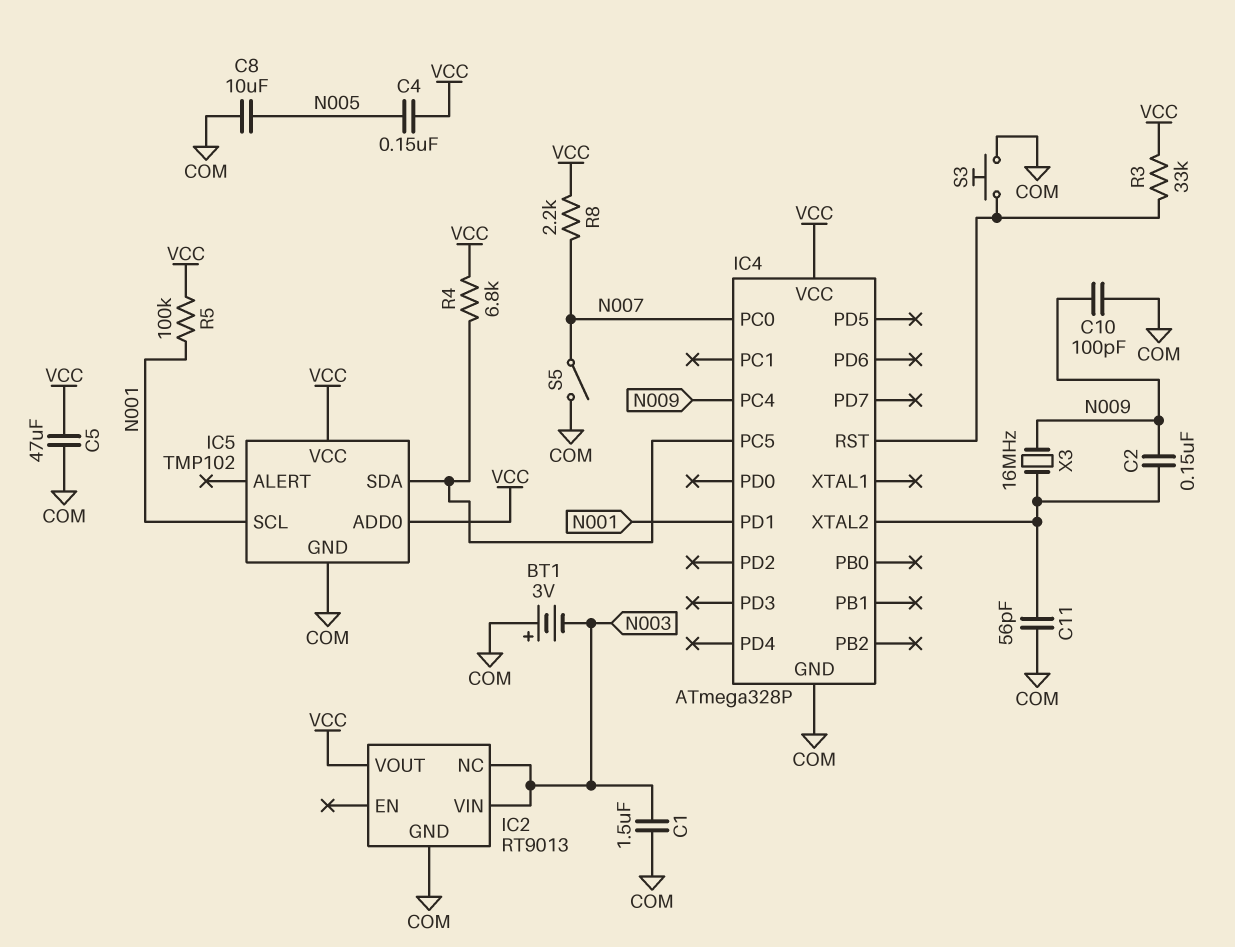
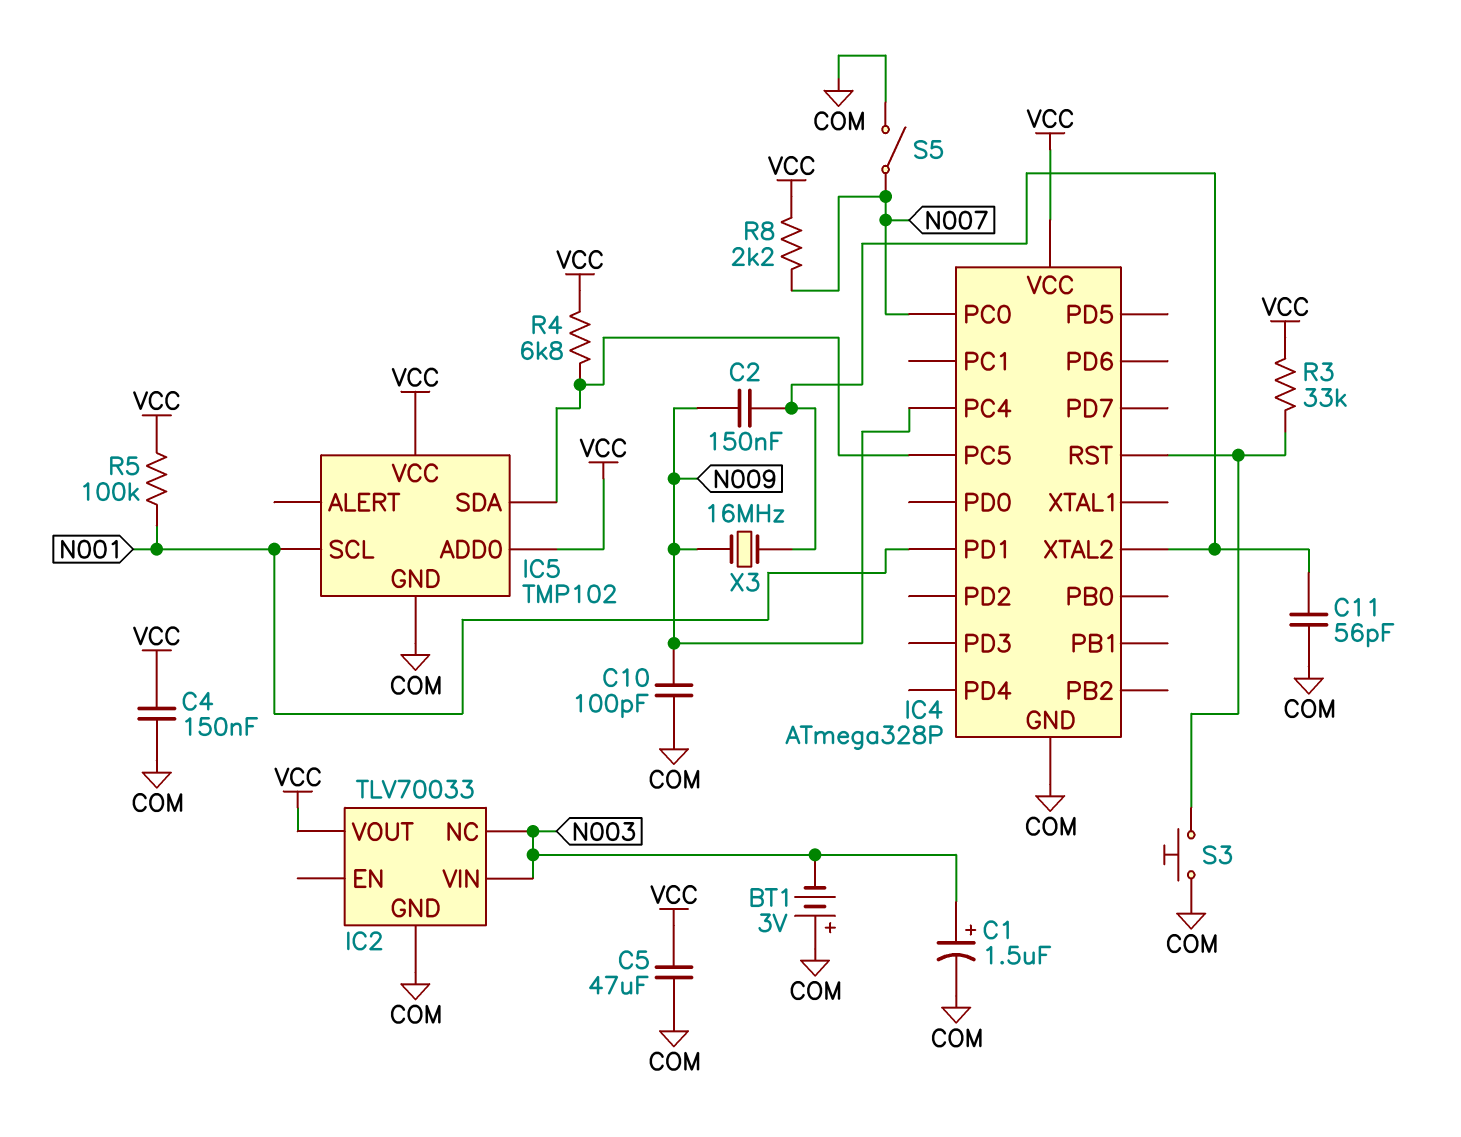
C1: 1.5uF (COM, N003) -> 1.5uF (plus N003, minus COM)
C4: 150nF (N005, VCC) -> 150nF (COM, VCC)
C8: 10uF (COM, N005) -> none
IC2: RT9013 -> TLV70033

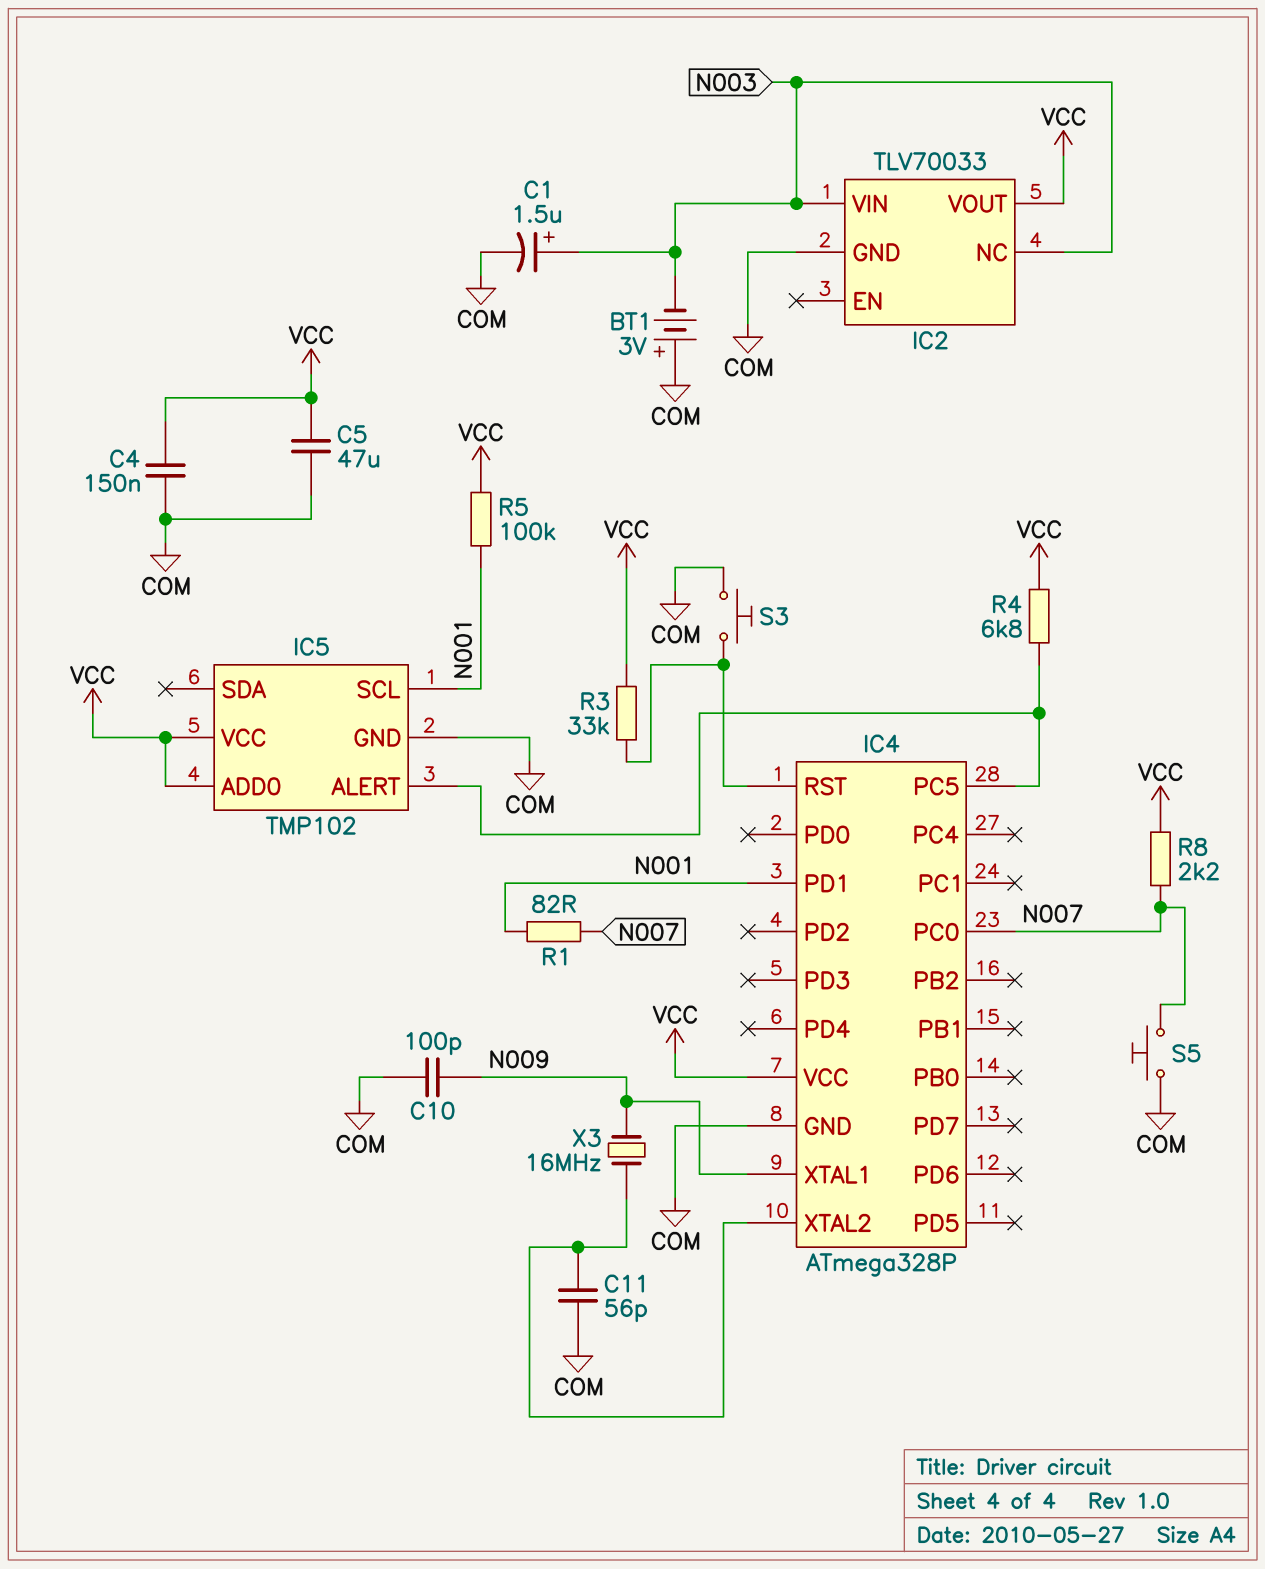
C2: 150nF (IC4/XTAL2, N009) -> none
IC4 pin PC4: N009 -> none
IC4 pin XTAL1: none -> N009
IC5 pin ALERT: none -> IC4/PC5
IC5 pin SDA: IC4/PC5 -> none
R1: none -> 82 (N001, N007)
S5: switch (COM, N007) -> button (COM, N007)

